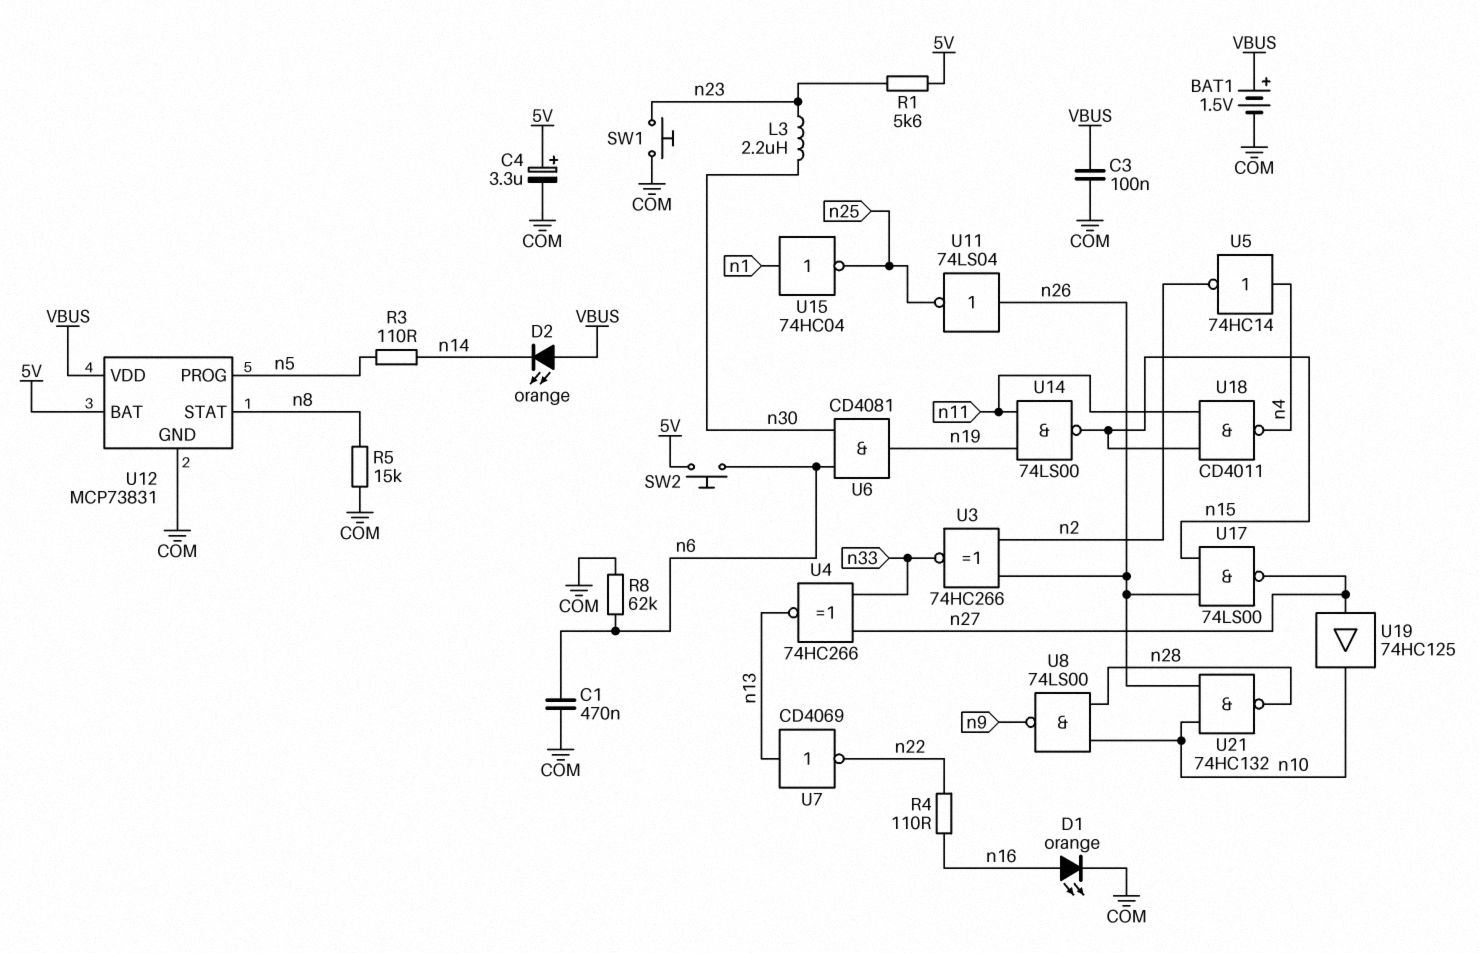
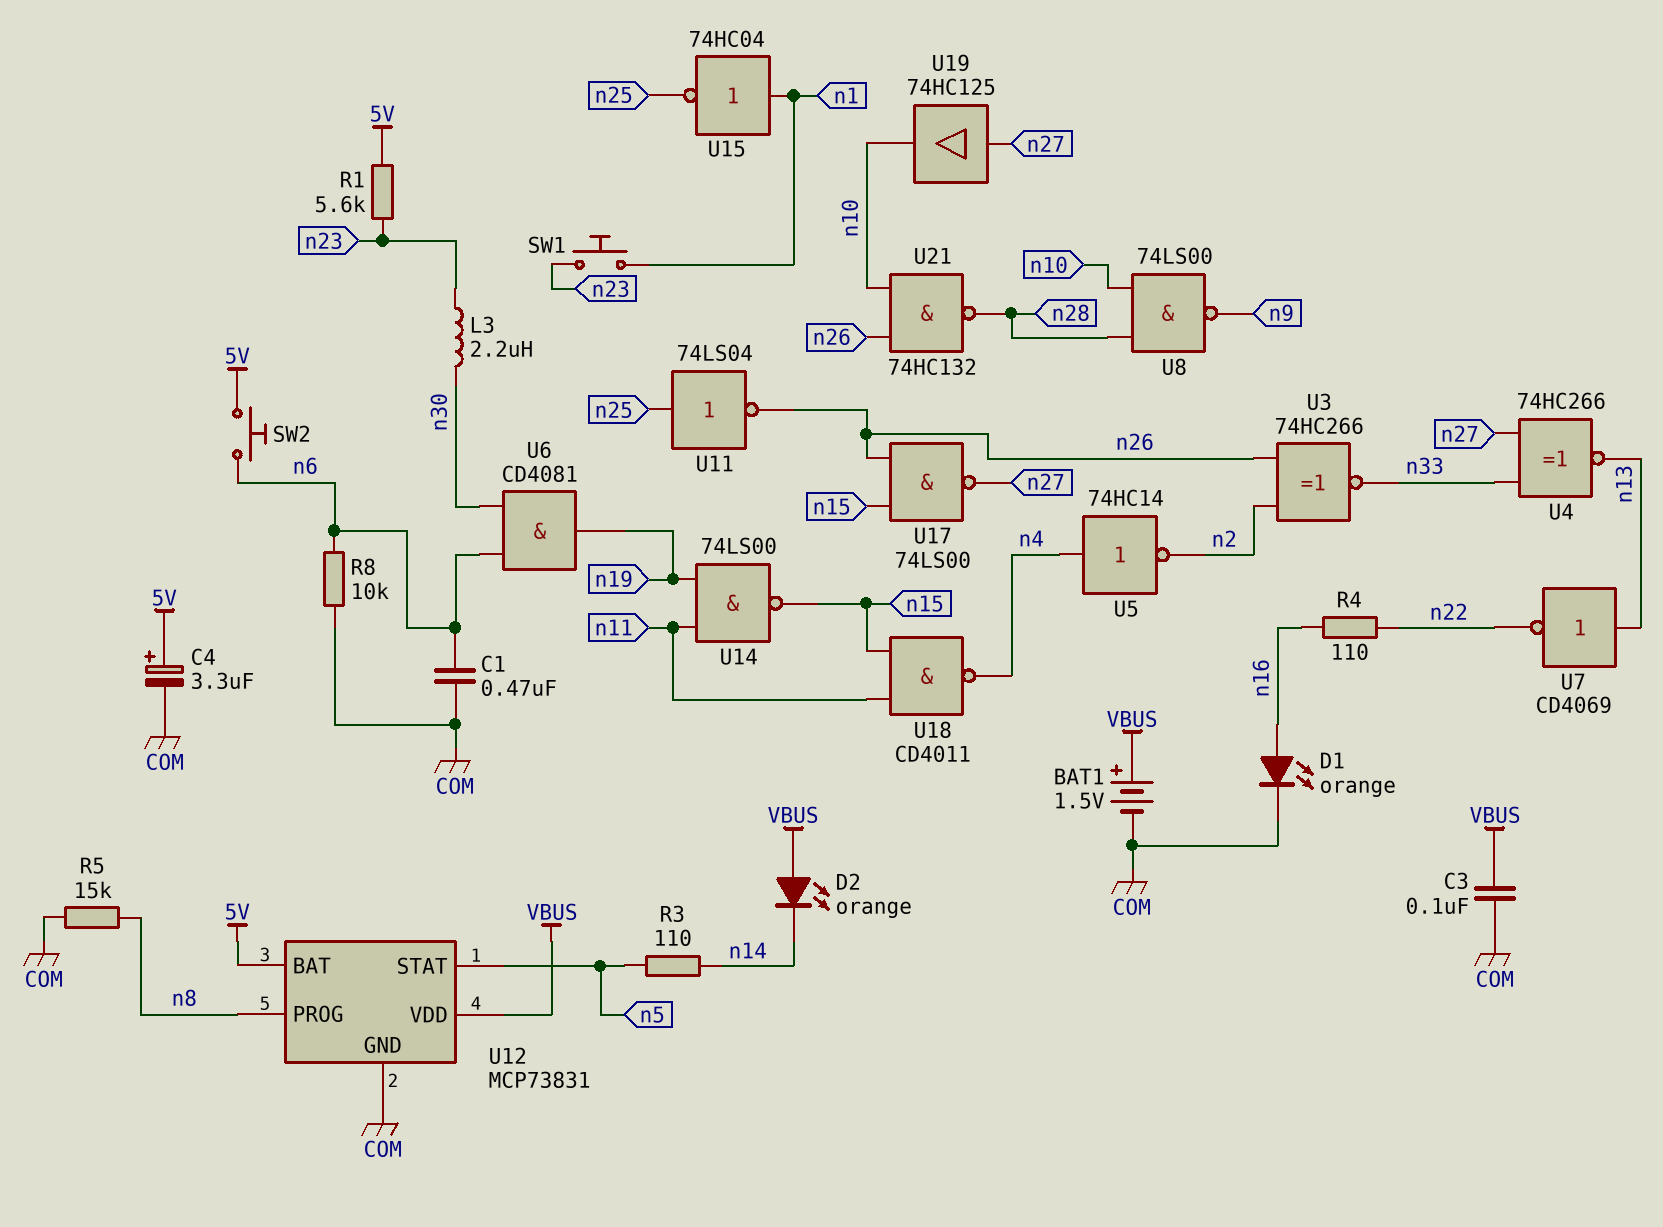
R8: 62k (COM, n6) -> 10k (COM, n6)
SW1: button (COM, n23) -> button (n1, n23)
U11: NOT 74LS04 (in n26, out n25) -> NOT 74LS04 (in n25, out n26)
U12 pin PROG: n5 -> n8
U12 pin STAT: n8 -> n5

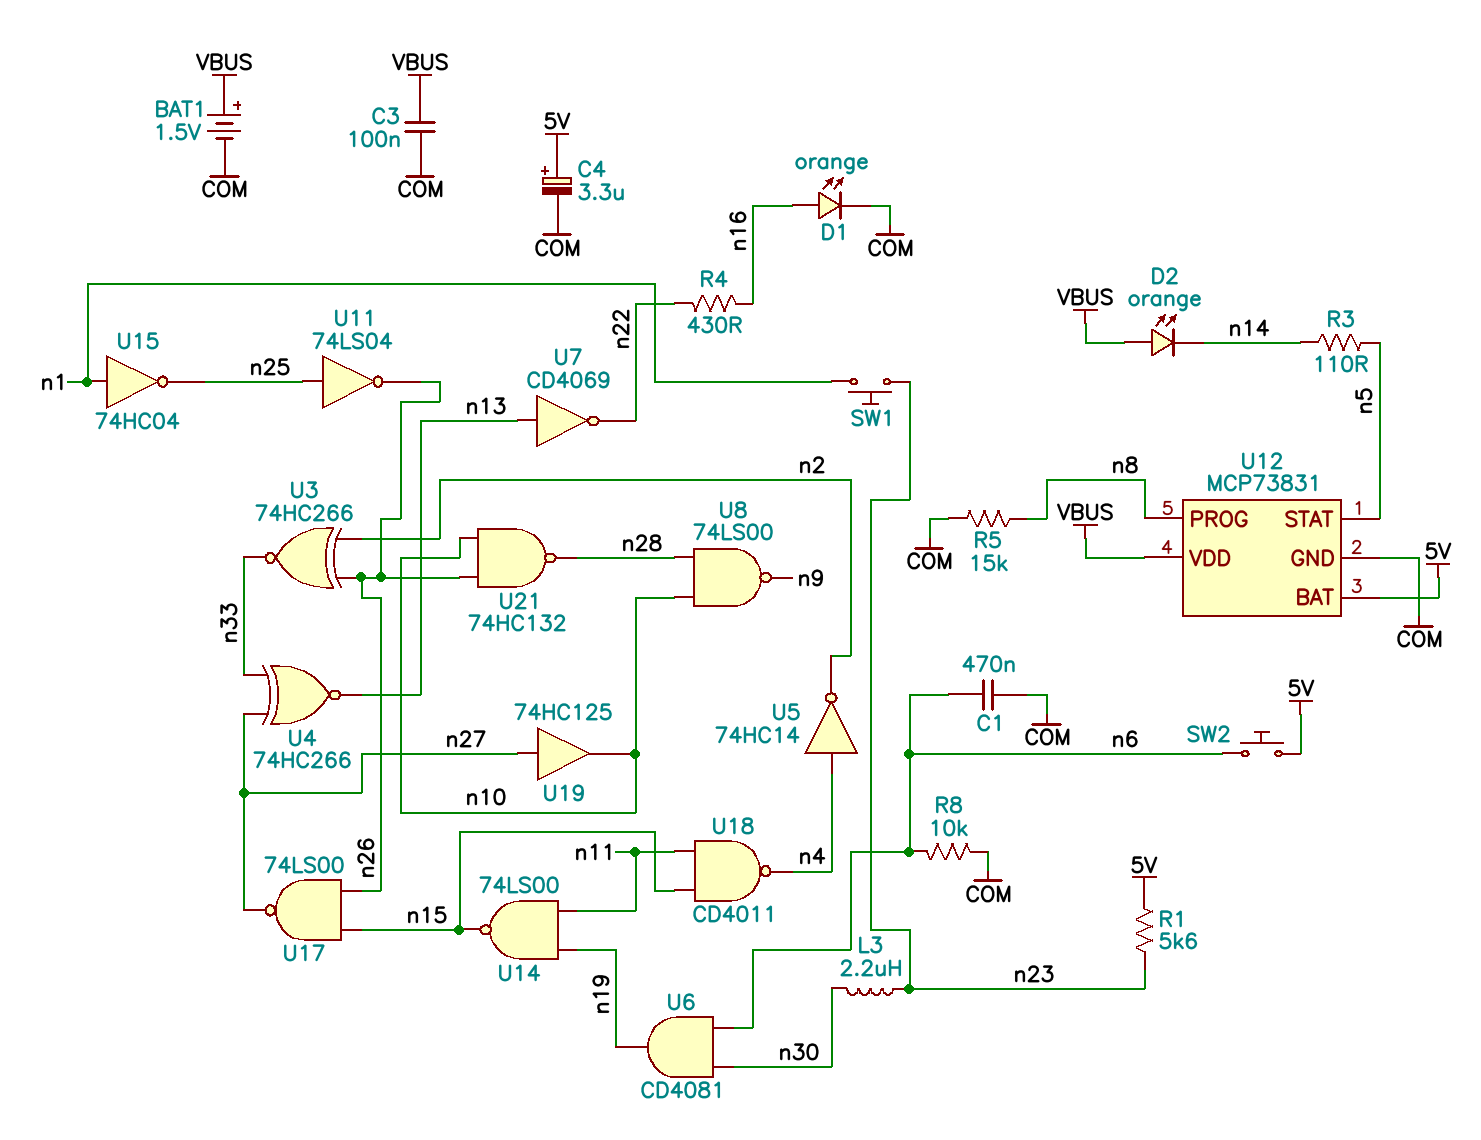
R4: 110 (n16, n22) -> 430 (n16, n22)

